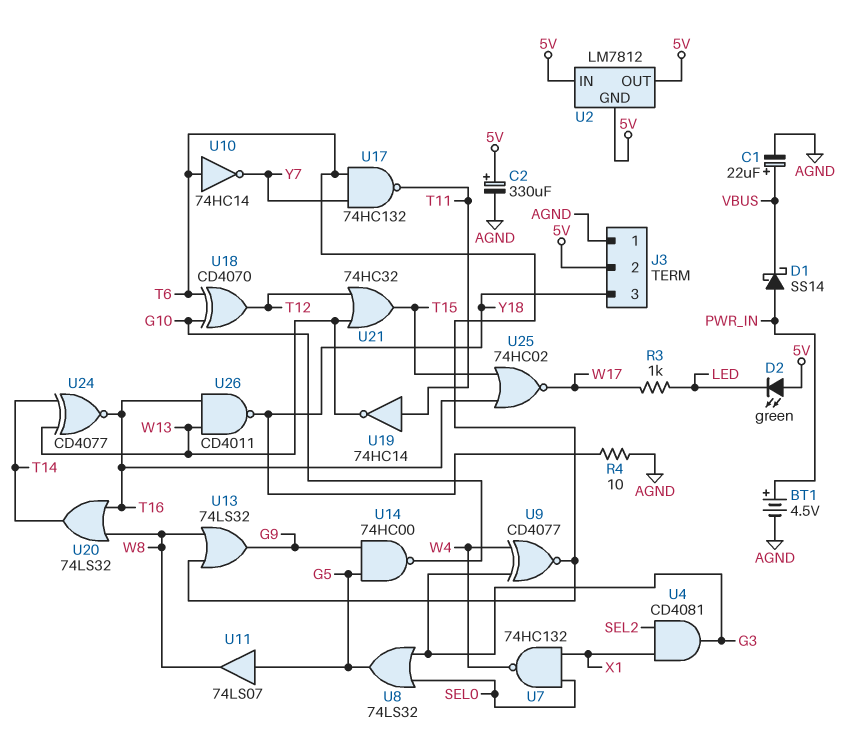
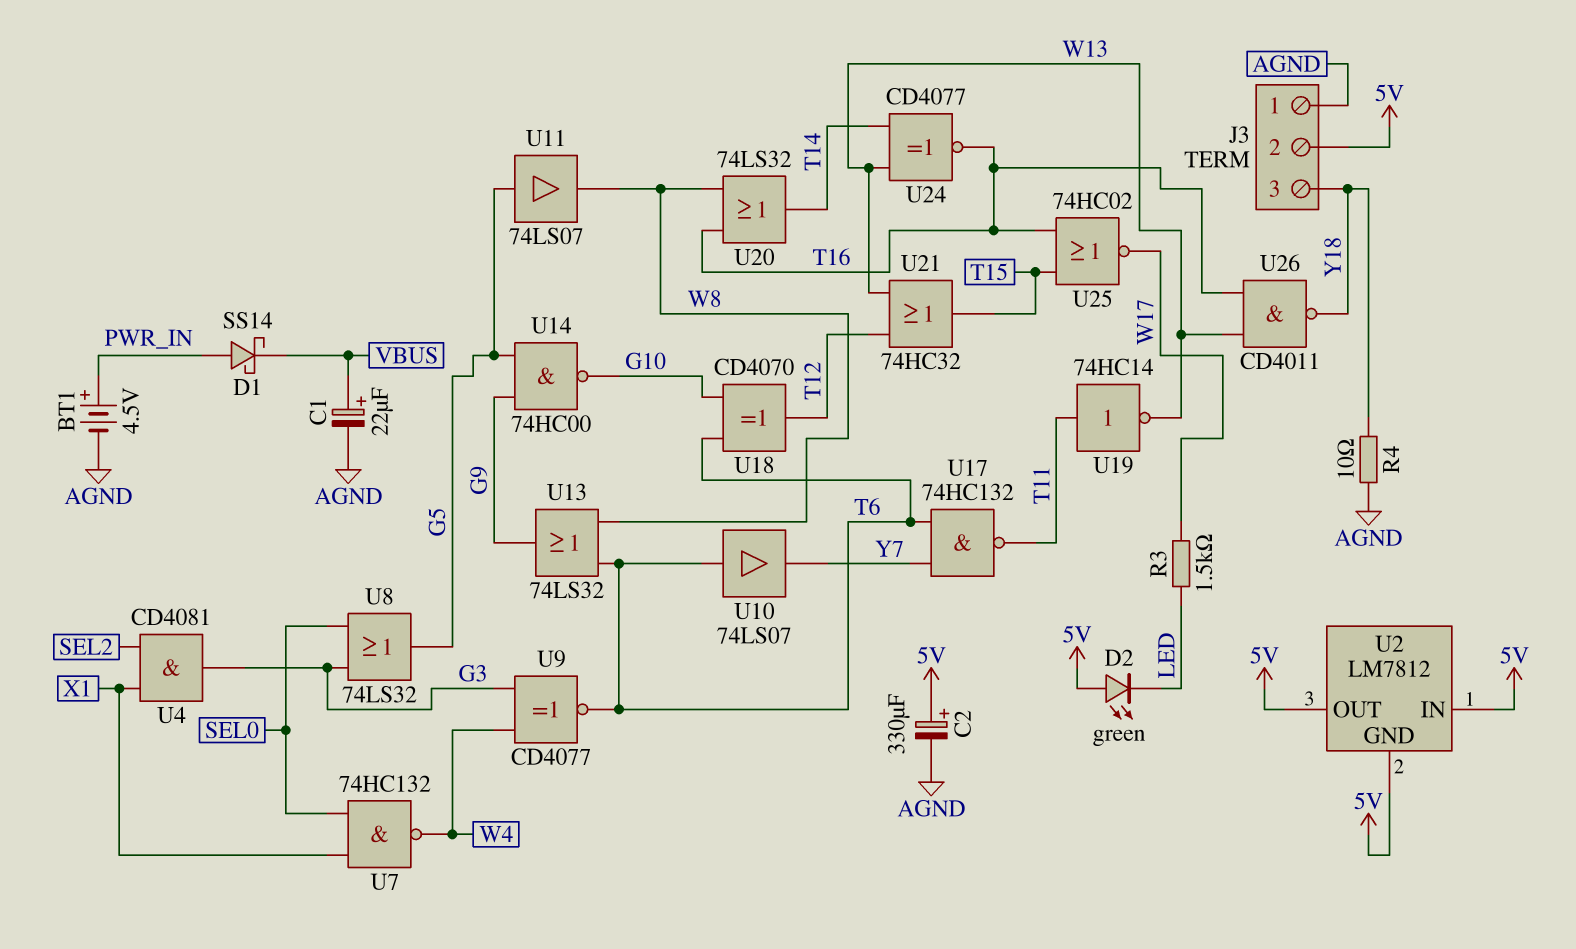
R3: 1k (LED, W17) -> 1.5k (LED, W17)
U10: NOT 74HC14 (in T6, out Y7) -> buffer 74LS07 (in T6, out Y7)

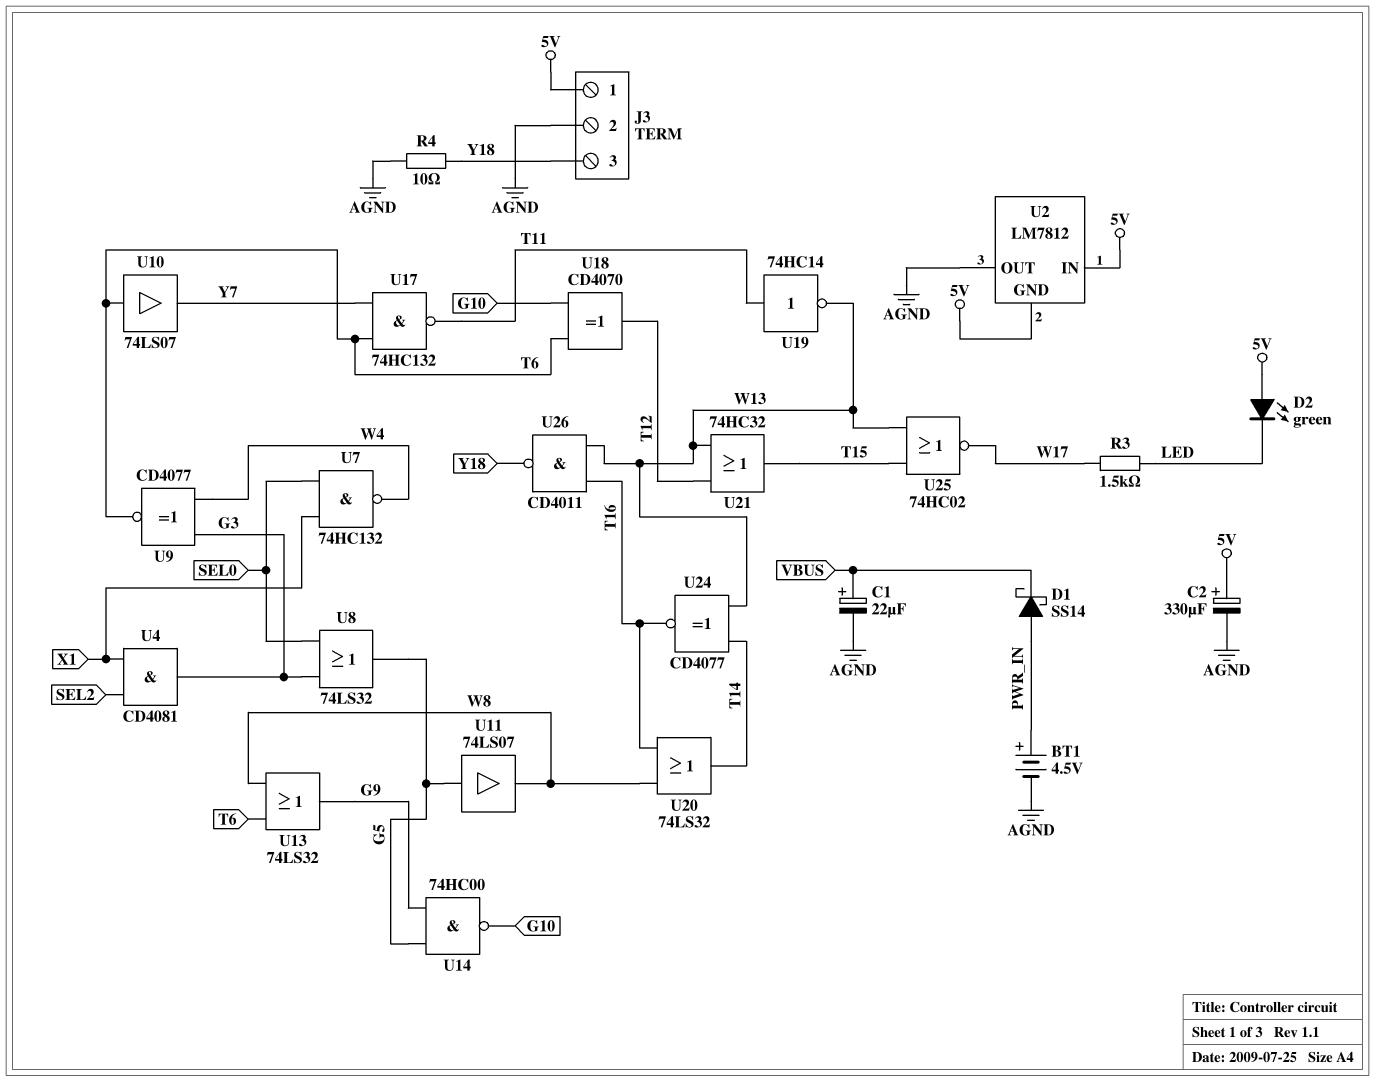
J3 pin 1: AGND -> 5V
J3 pin 2: 5V -> AGND
U2 pin OUT: 5V -> AGND
U25: NOR 74HC02 (in T15, in T16, out W17) -> NOR 74HC02 (in T15, in W13, out W17)

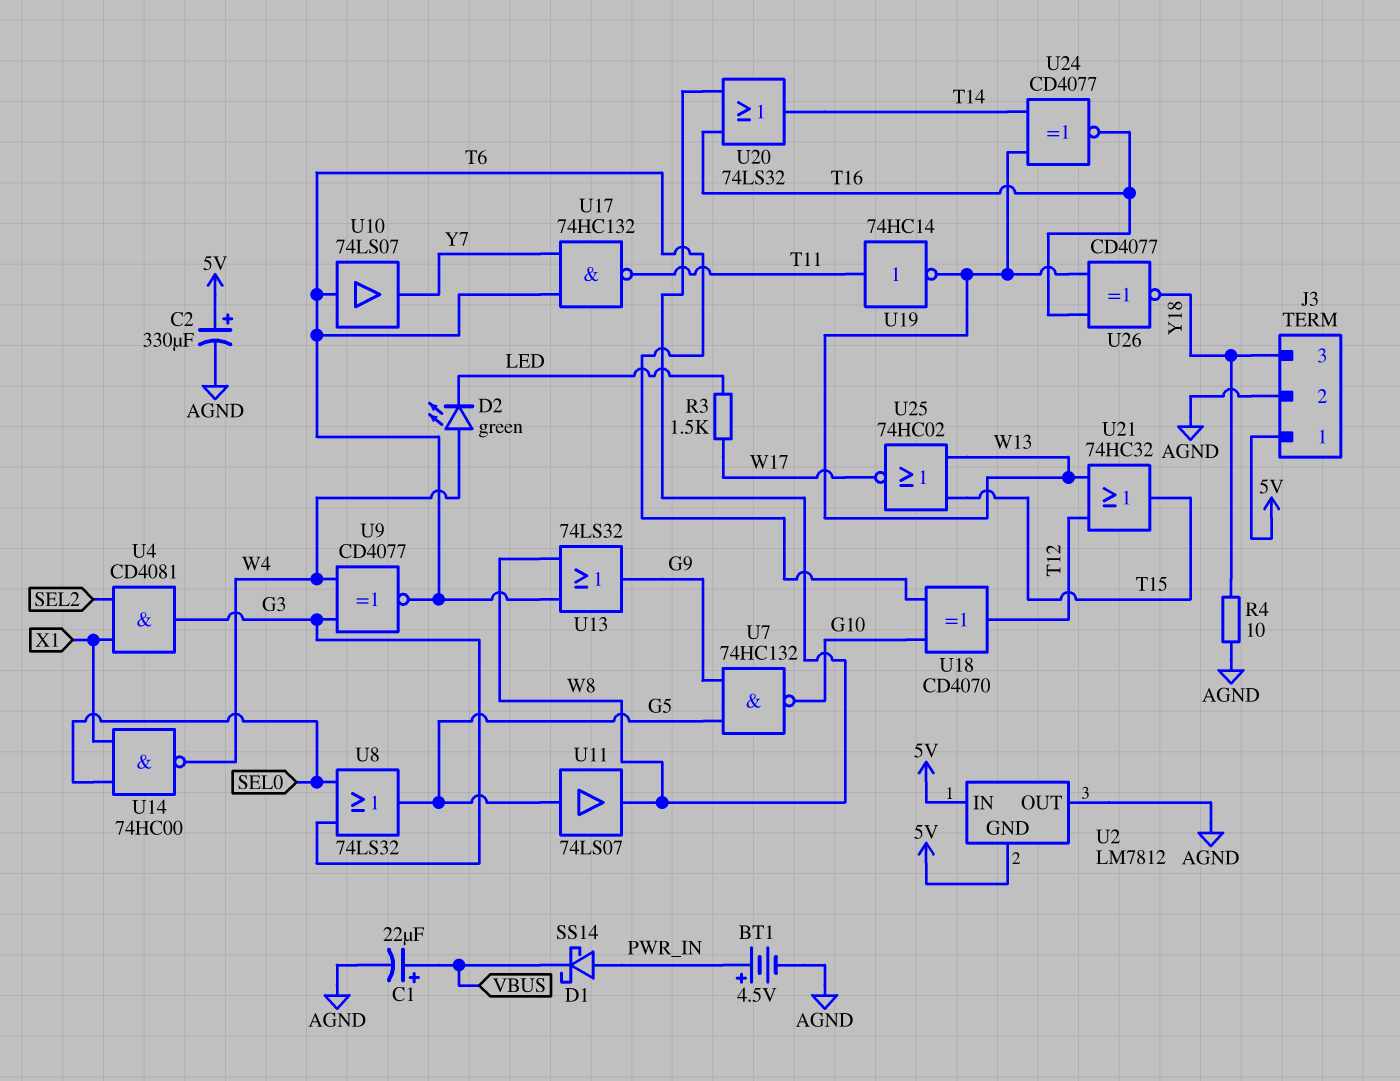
D2: LED green (A 5V, K LED) -> LED green (A W4, K LED)
U7: NAND 74HC132 (in SEL0, in X1, out W4) -> NAND 74HC132 (in G5, in G9, out G10)
U14: NAND 74HC00 (in G5, in G9, out G10) -> NAND 74HC00 (in SEL0, in X1, out W4)
U26: NAND CD4011 (in T16, in W13, out Y18) -> XNOR CD4077 (in T16, in W13, out Y18)

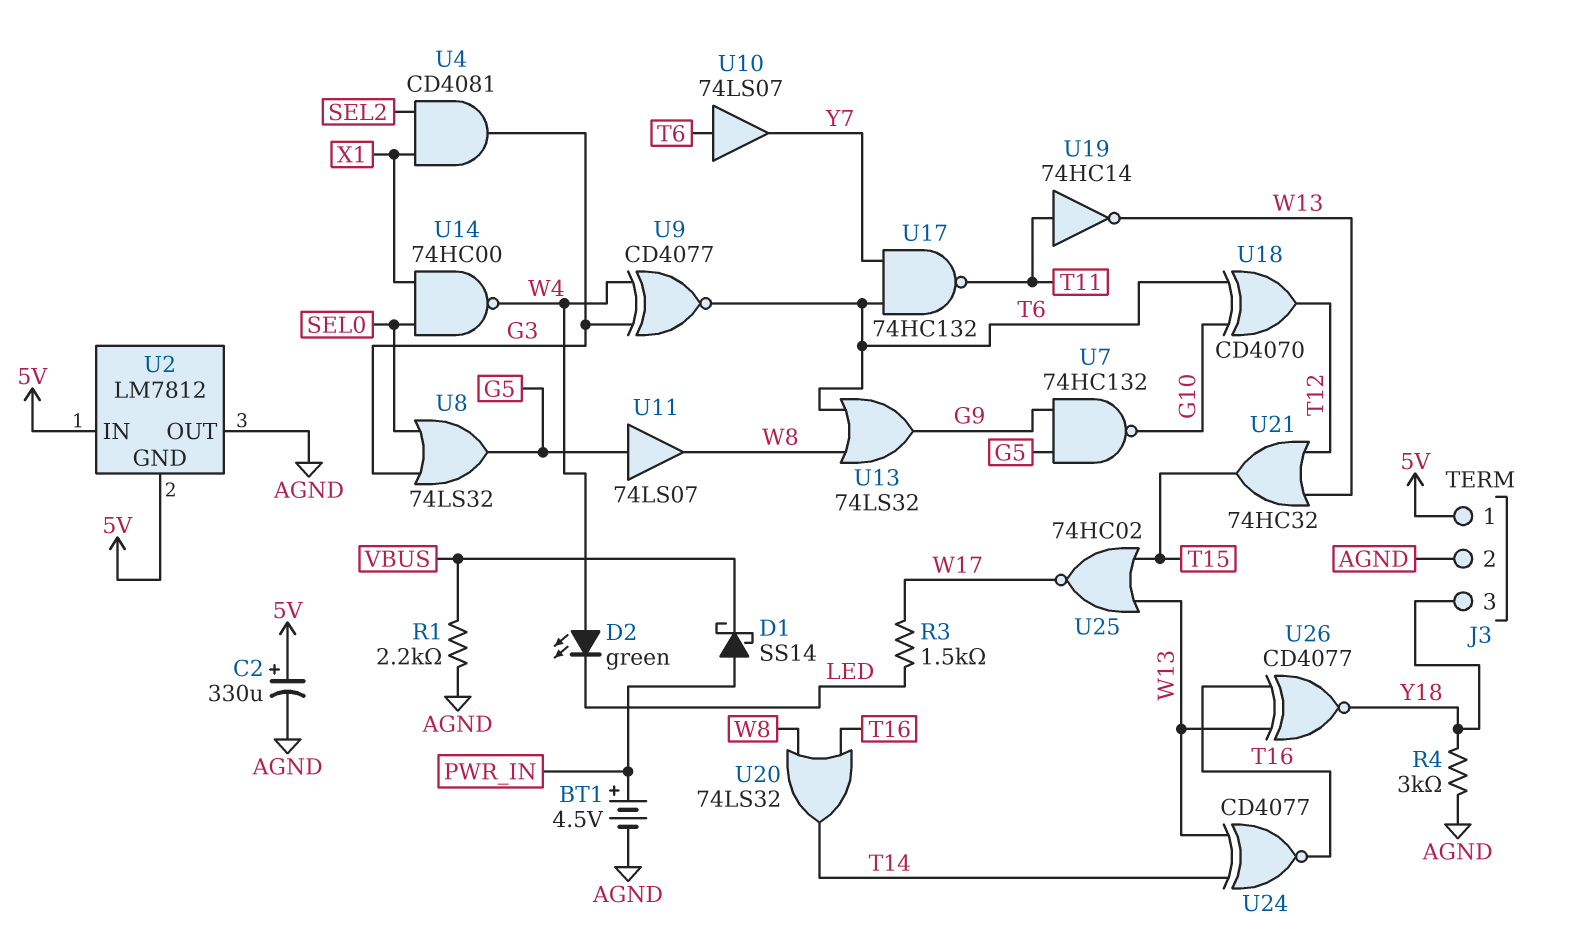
C1: 22uF (plus VBUS, minus AGND) -> none
R1: none -> 2.2k (AGND, VBUS)
R4: 10 (AGND, Y18) -> 3k (AGND, Y18)

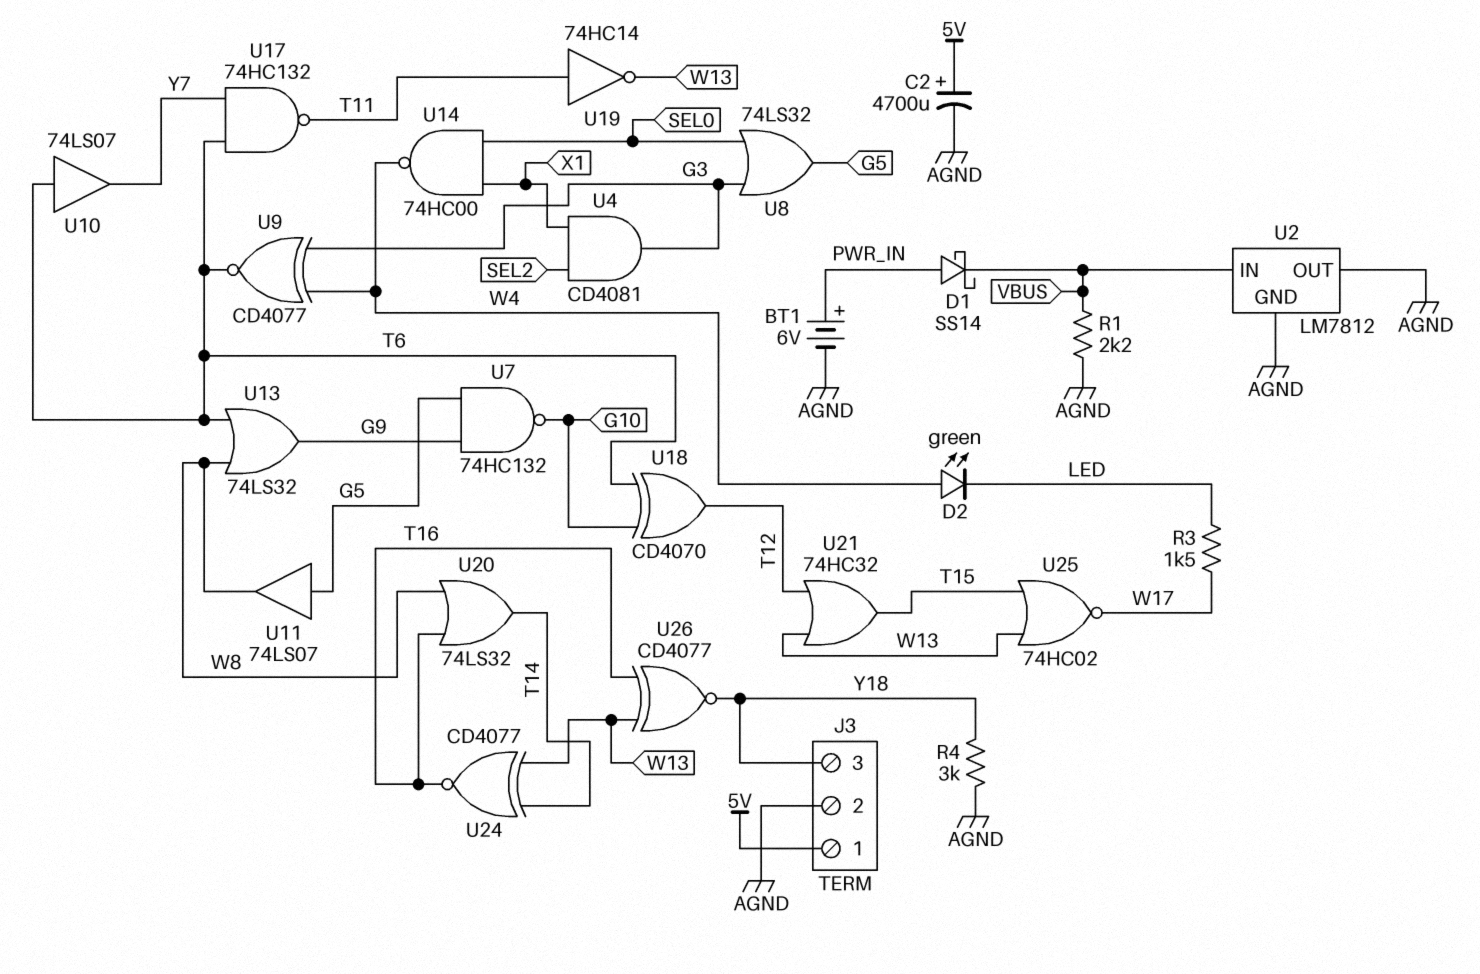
BT1: 4.5V (plus PWR_IN, minus AGND) -> 6V (plus PWR_IN, minus AGND)
C2: 330uF (plus 5V, minus AGND) -> 4700uF (plus 5V, minus AGND)
U2 pin GND: 5V -> AGND
U2 pin IN: 5V -> VBUS

